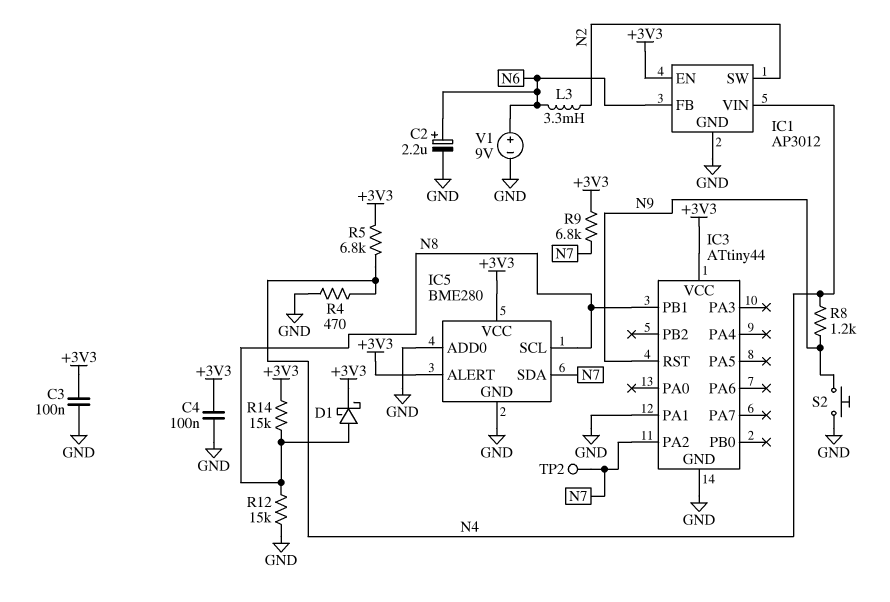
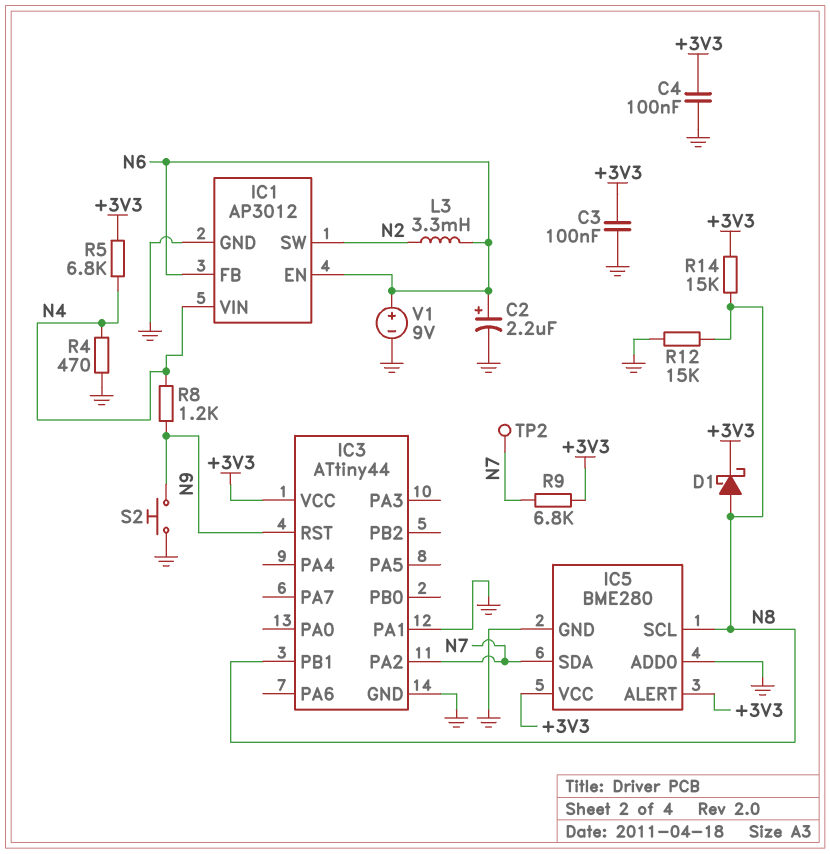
IC1 pin EN: +3V3 -> N6

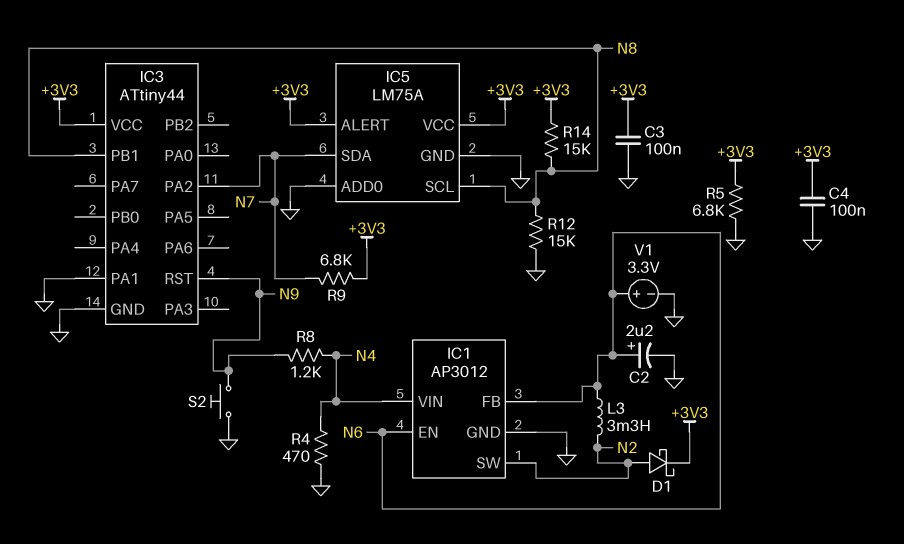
D1: schottky (A N8, K +3V3) -> schottky (A N2, K +3V3)
IC5: BME280 -> LM75A
R5: 6.8k (+3V3, N4) -> 6.8k (+3V3, GND)
TP2: test point (N7) -> none
V1: 9V (plus N6, minus GND) -> 3.3V (plus N6, minus GND)

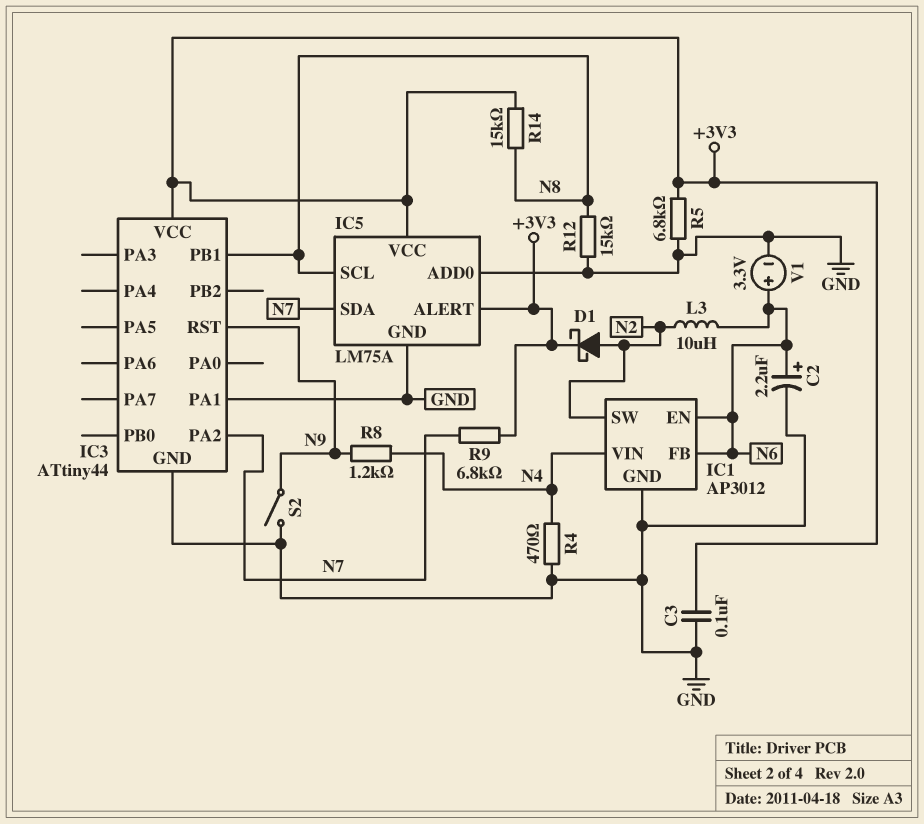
C4: 100nF (+3V3, GND) -> none
L3: 3.3mH (N2, N6) -> 10uH (N2, N6)
S2: button (GND, N9) -> switch (GND, N9)

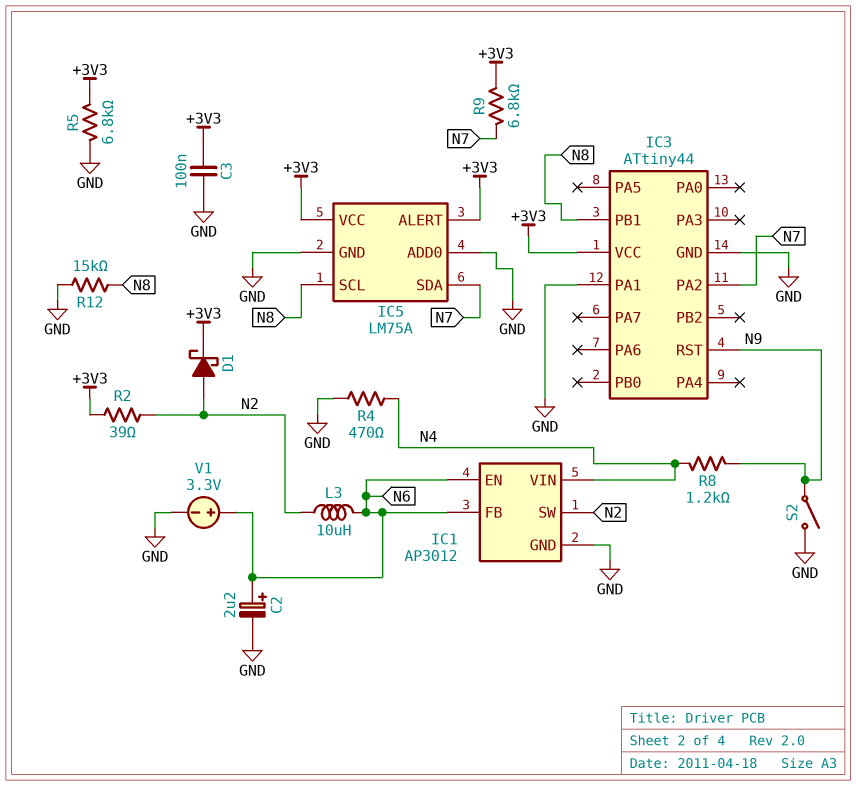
R2: none -> 39 (+3V3, N2)
R14: 15k (+3V3, N8) -> none

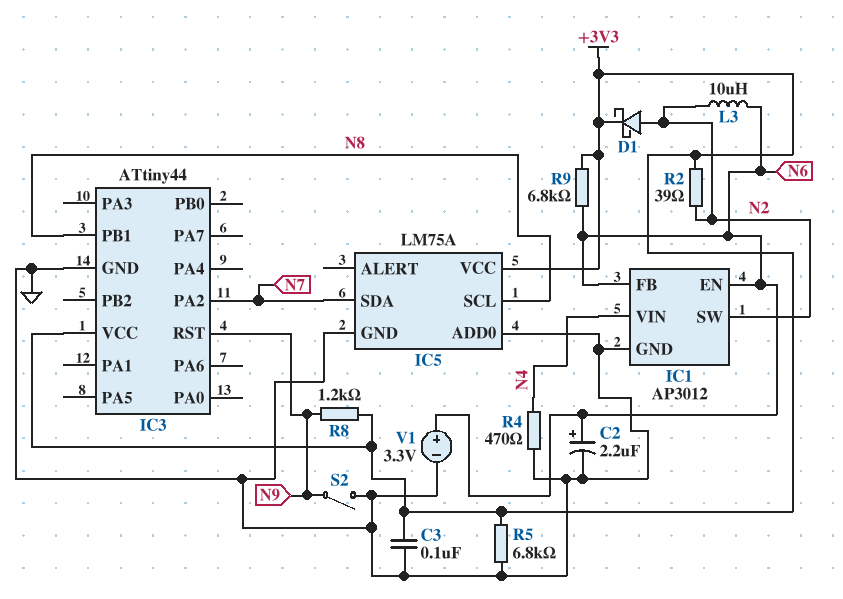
IC3 pin PA1: GND -> none
IC5 pin ALERT: +3V3 -> none
R8: 1.2k (N4, N9) -> 1.2k (+3V3, N9)
R9: 6.8k (+3V3, N7) -> 6.8k (+3V3, N6)
R12: 15k (GND, N8) -> none

